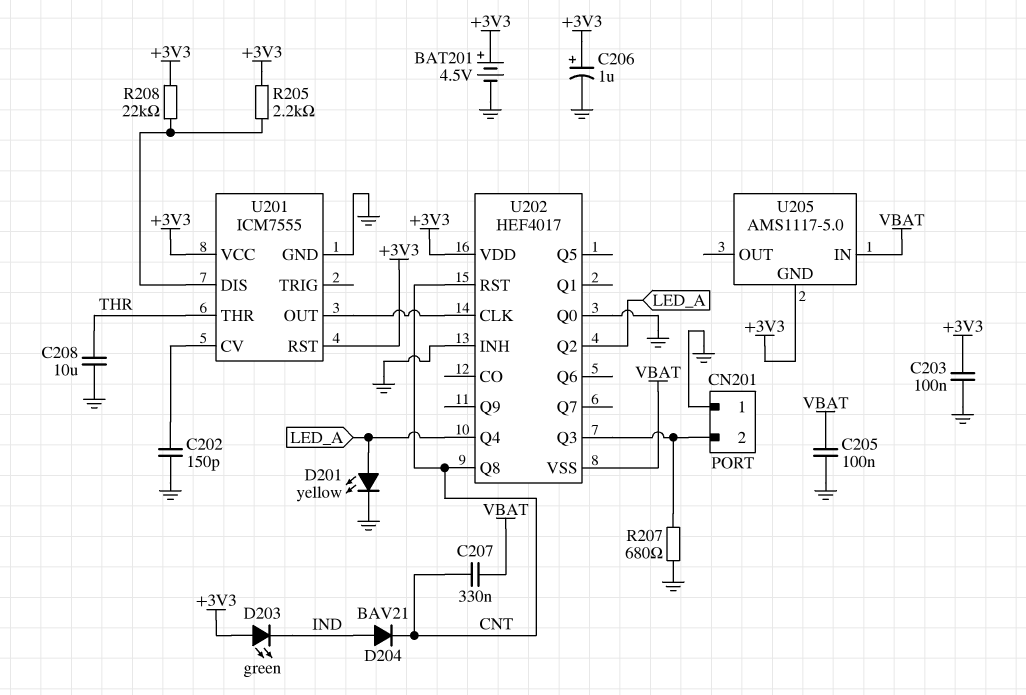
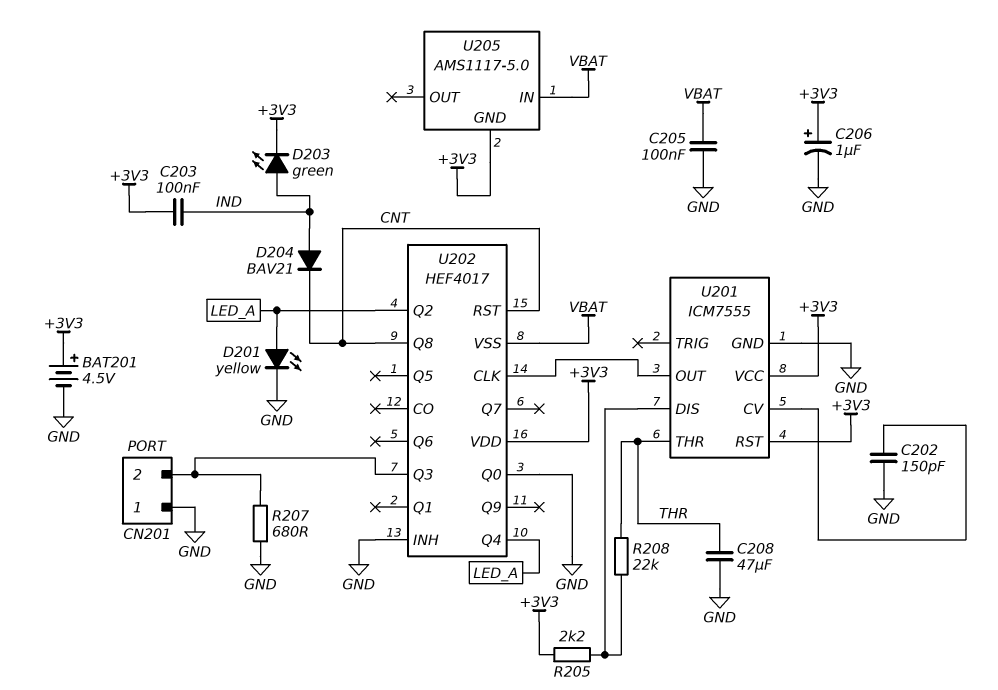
C203: 100nF (+3V3, GND) -> 100nF (+3V3, IND)
C207: 330nF (CNT, VBAT) -> none
C208: 10uF (GND, THR) -> 47uF (GND, THR)
D203: LED green (A +3V3, K IND) -> LED green (A IND, K +3V3)
R208: 22k (+3V3, U201/DIS) -> 22k (THR, U201/DIS)

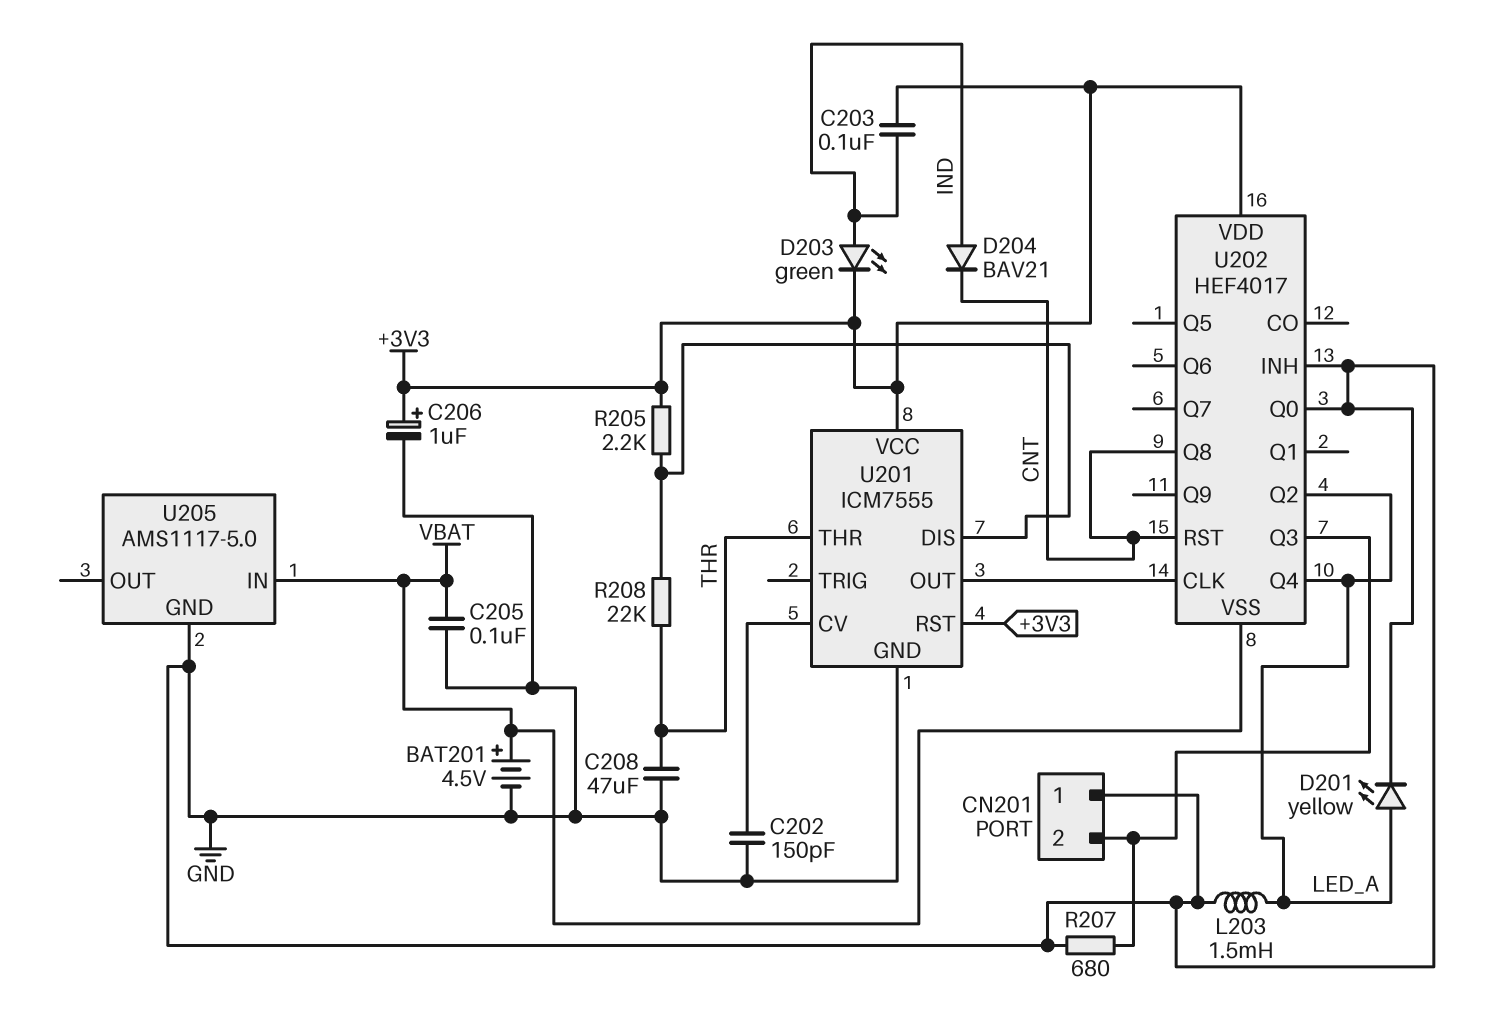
BAT201: 4.5V (plus +3V3, minus GND) -> 4.5V (plus VBAT, minus GND)
L203: none -> 1.5mH (GND, LED_A)
U205 pin GND: +3V3 -> GND

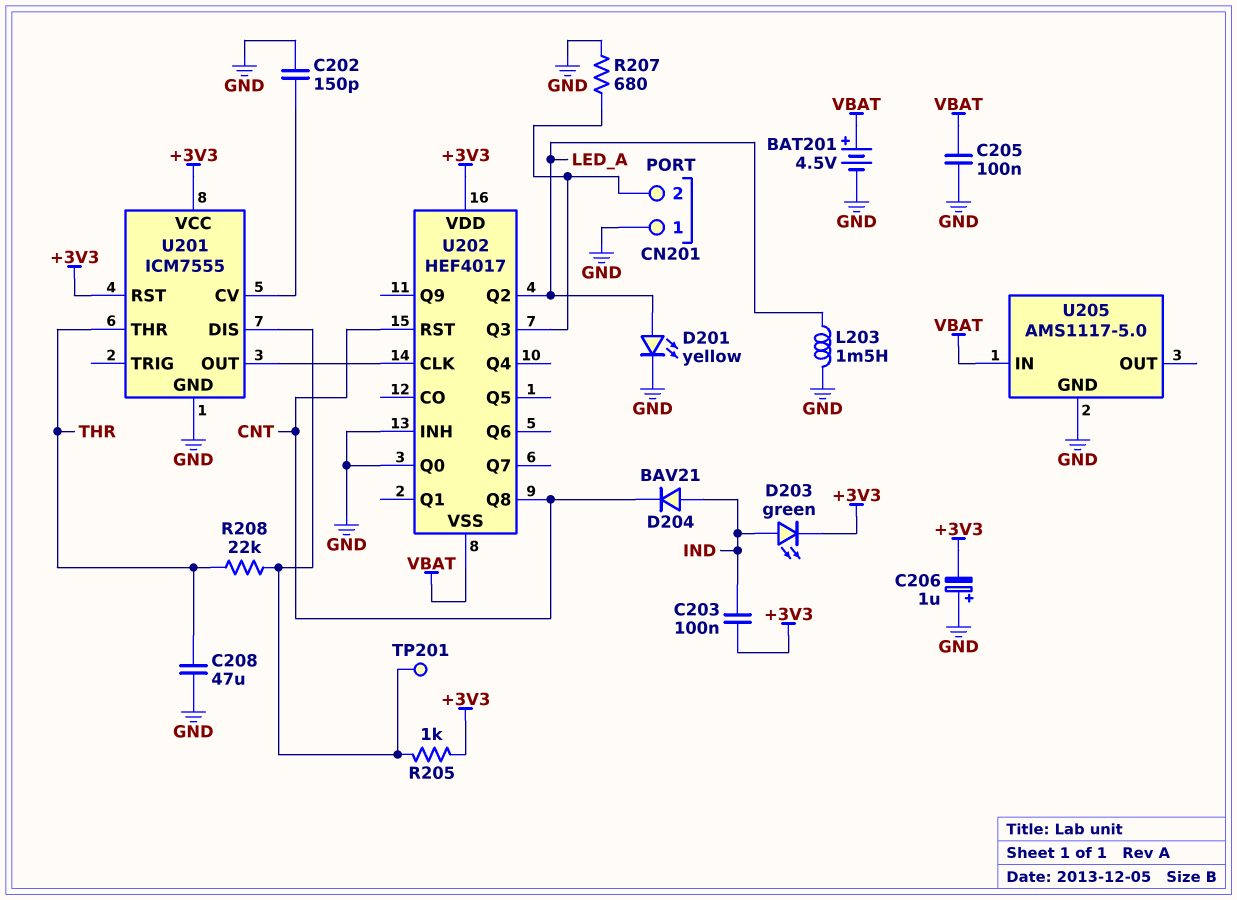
C206: 1uF (plus +3V3, minus GND) -> 1uF (plus GND, minus +3V3)
R205: 2.2k (+3V3, U201/DIS) -> 1k (+3V3, U201/DIS)
TP201: none -> test point (U201/DIS)
U202 pin Q4: LED_A -> none

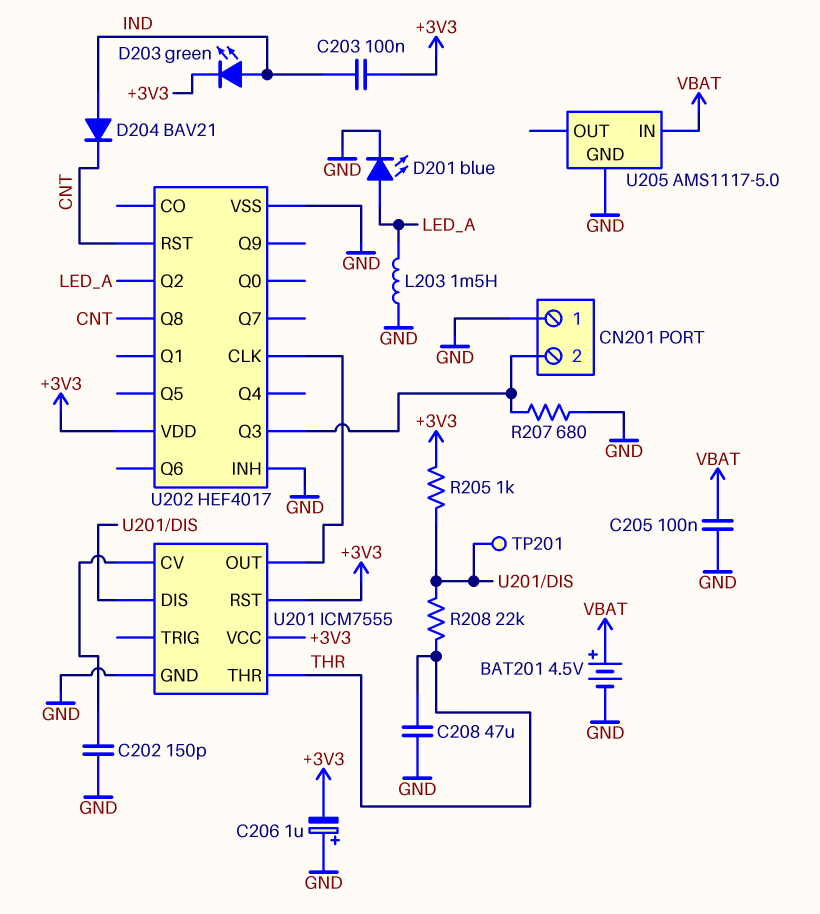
D201: LED yellow (A LED_A, K GND) -> LED blue (A LED_A, K GND)
U202 pin Q0: GND -> none
U202 pin VSS: VBAT -> GND

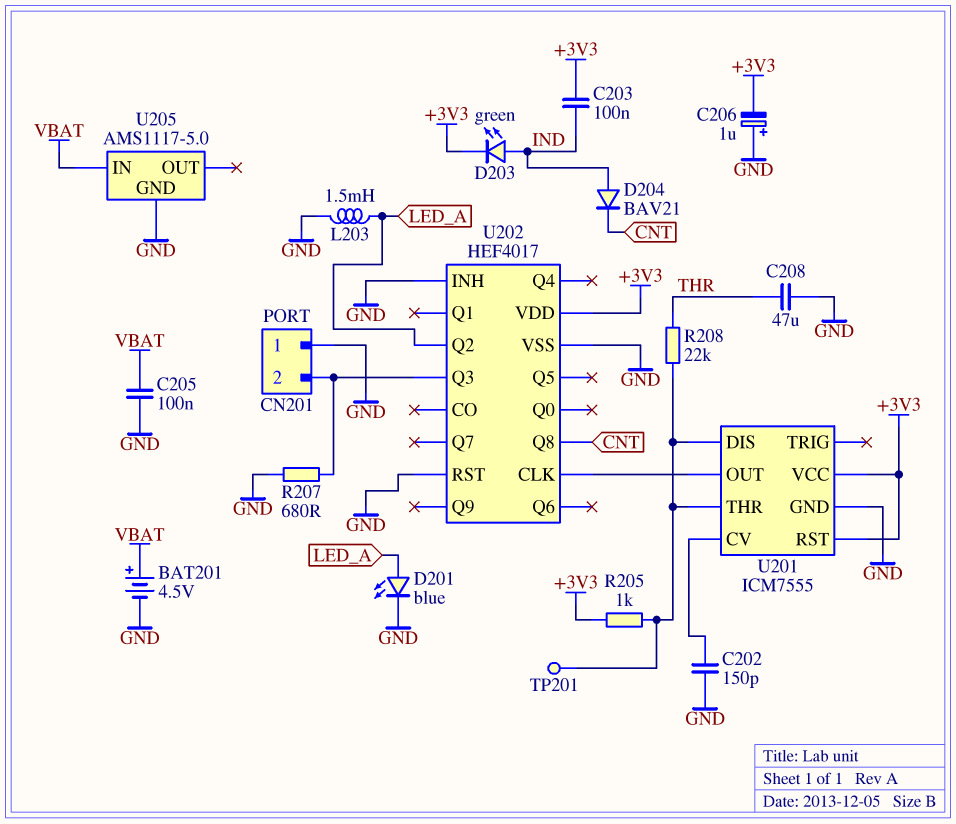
U201 pin THR: THR -> U201/DIS
U202 pin RST: CNT -> GND

